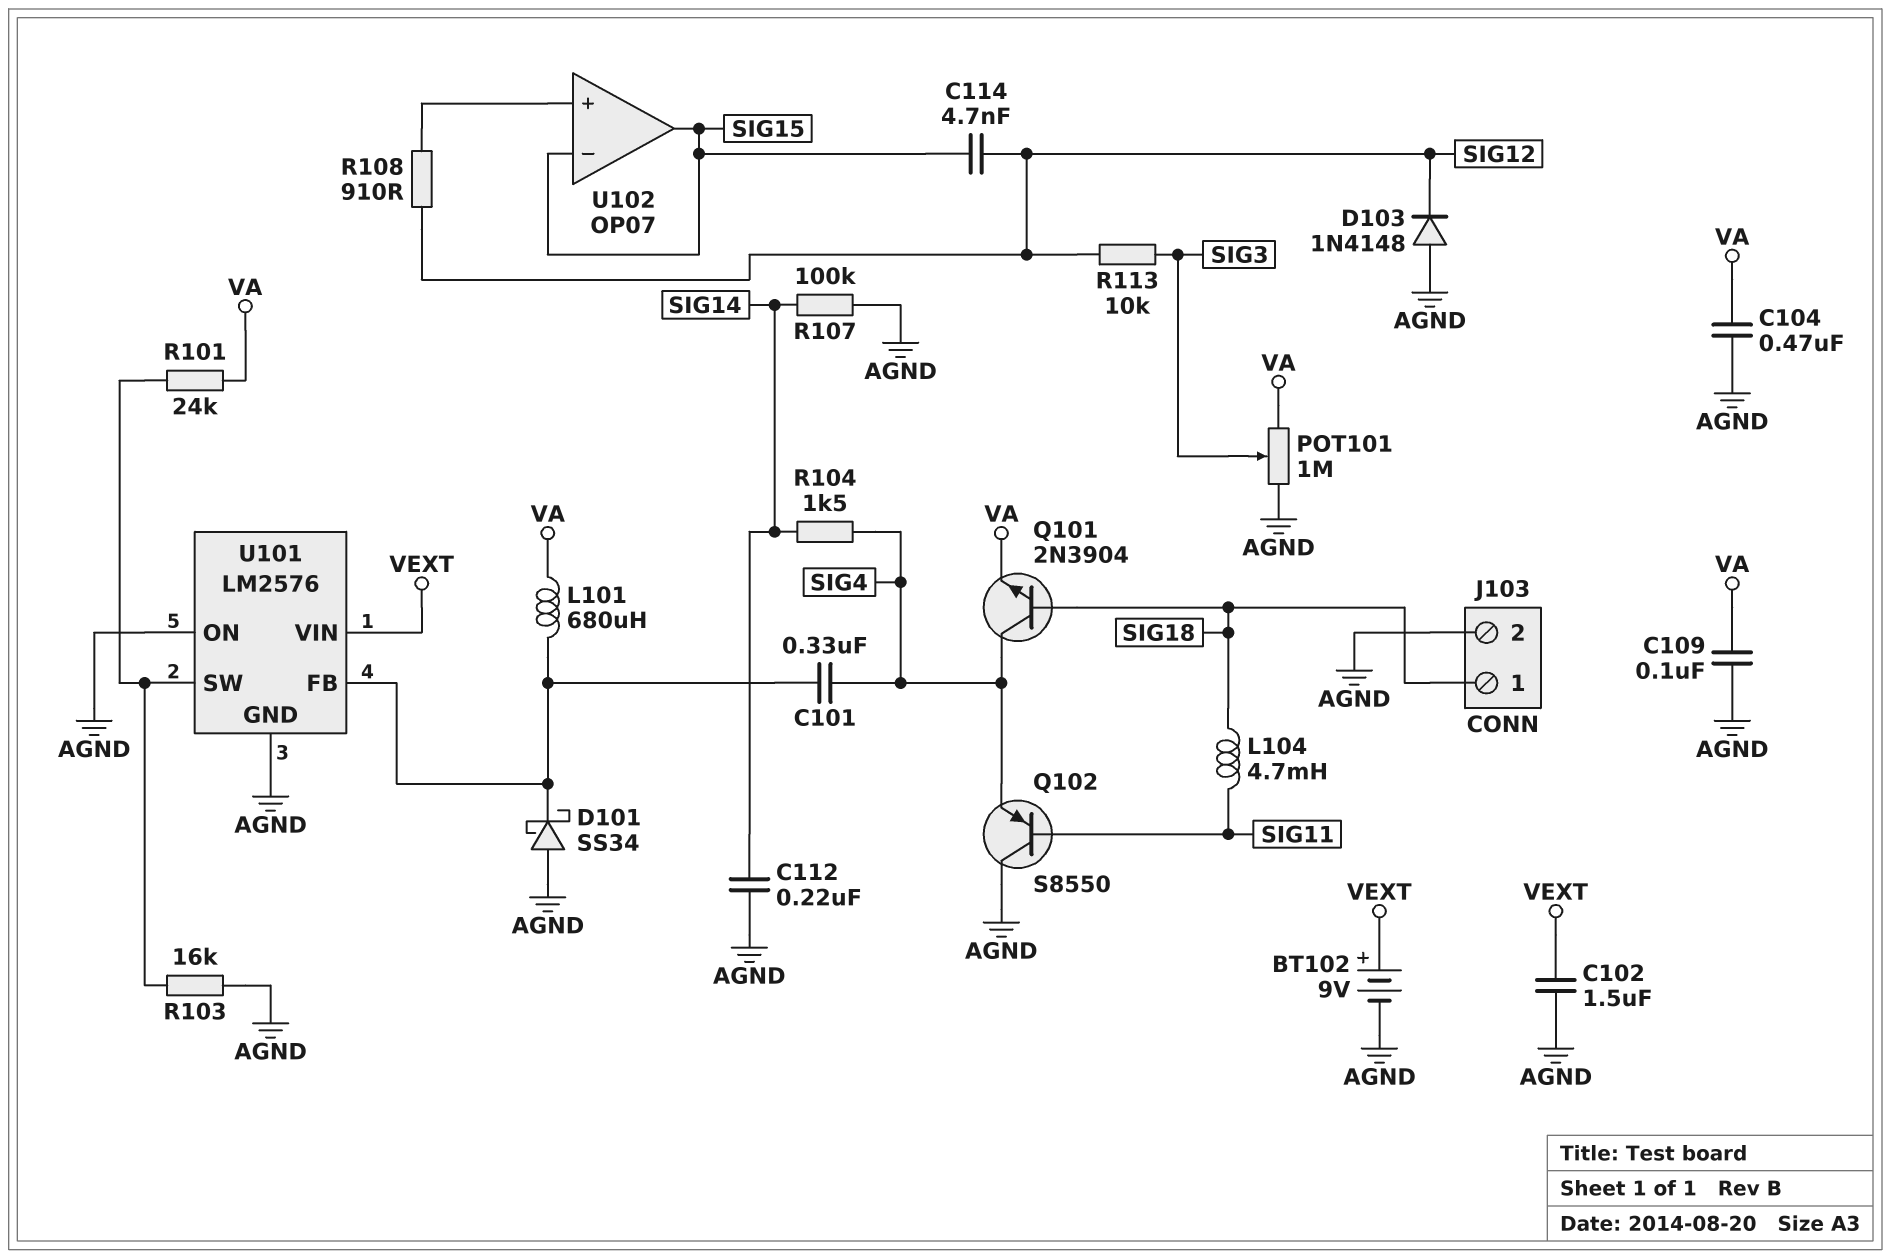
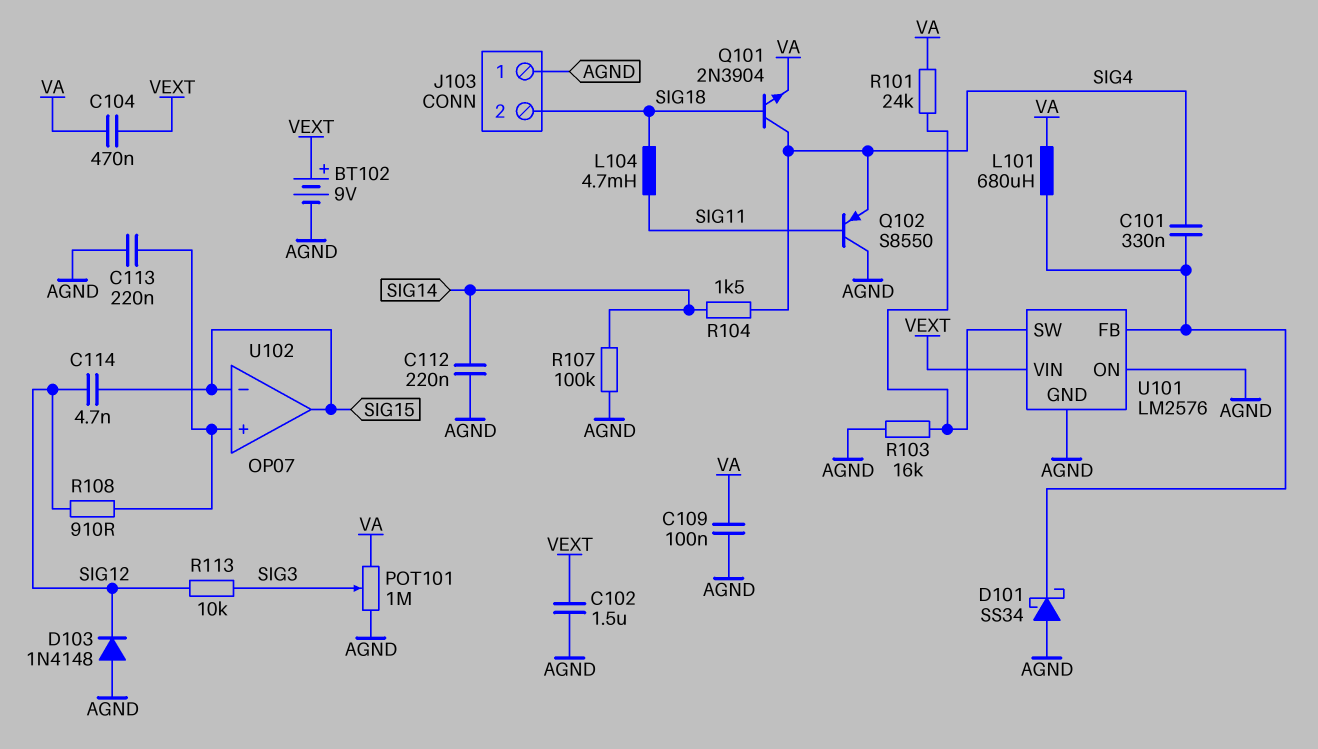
C104: 470nF (AGND, VA) -> 470nF (VA, VEXT)
C113: none -> 220nF (AGND, U102/in+)
J103 pin 1: SIG18 -> AGND
J103 pin 2: AGND -> SIG18

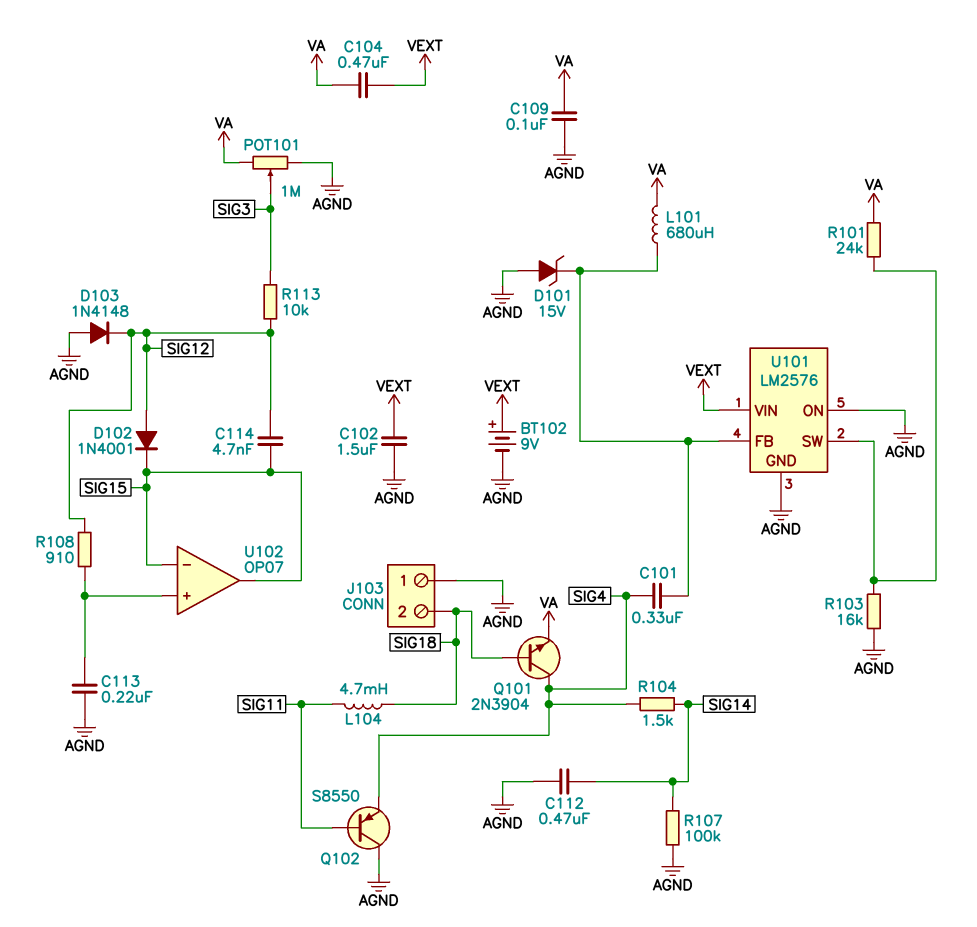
C112: 220nF (AGND, SIG14) -> 470nF (AGND, SIG14)
D101: schottky SS34 (A AGND, K U101/FB) -> zener 15V (A AGND, K U101/FB)
D102: none -> diode 1N4001 (A SIG12, K SIG15)

